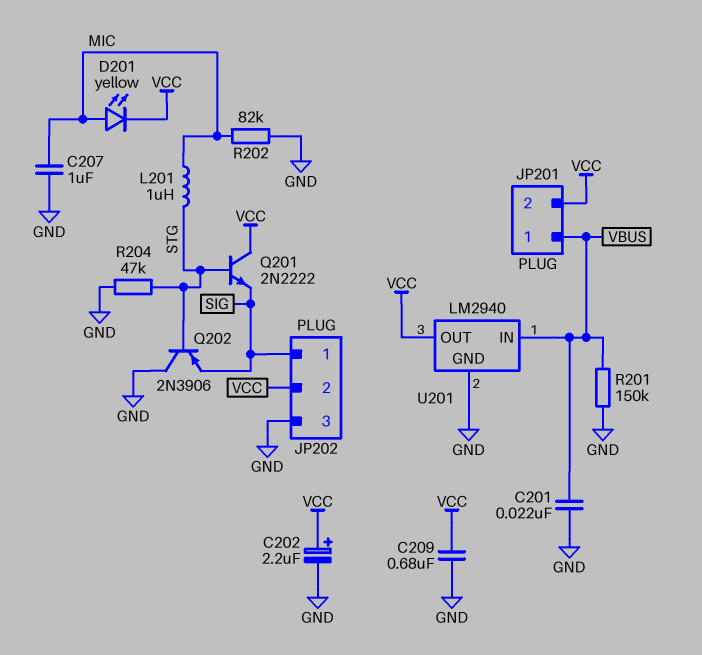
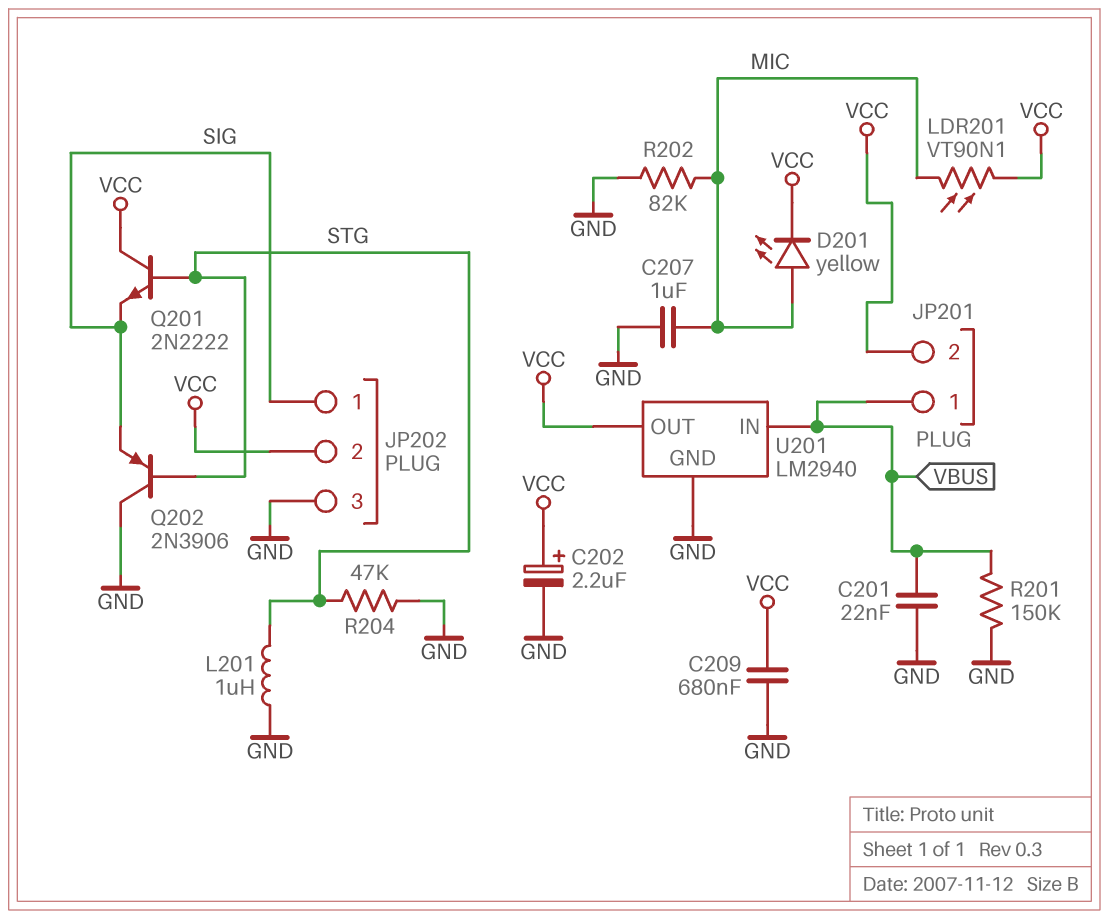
L201: 1uH (MIC, STG) -> 1uH (GND, STG)
LDR201: none -> VT90N1 (MIC, VCC)

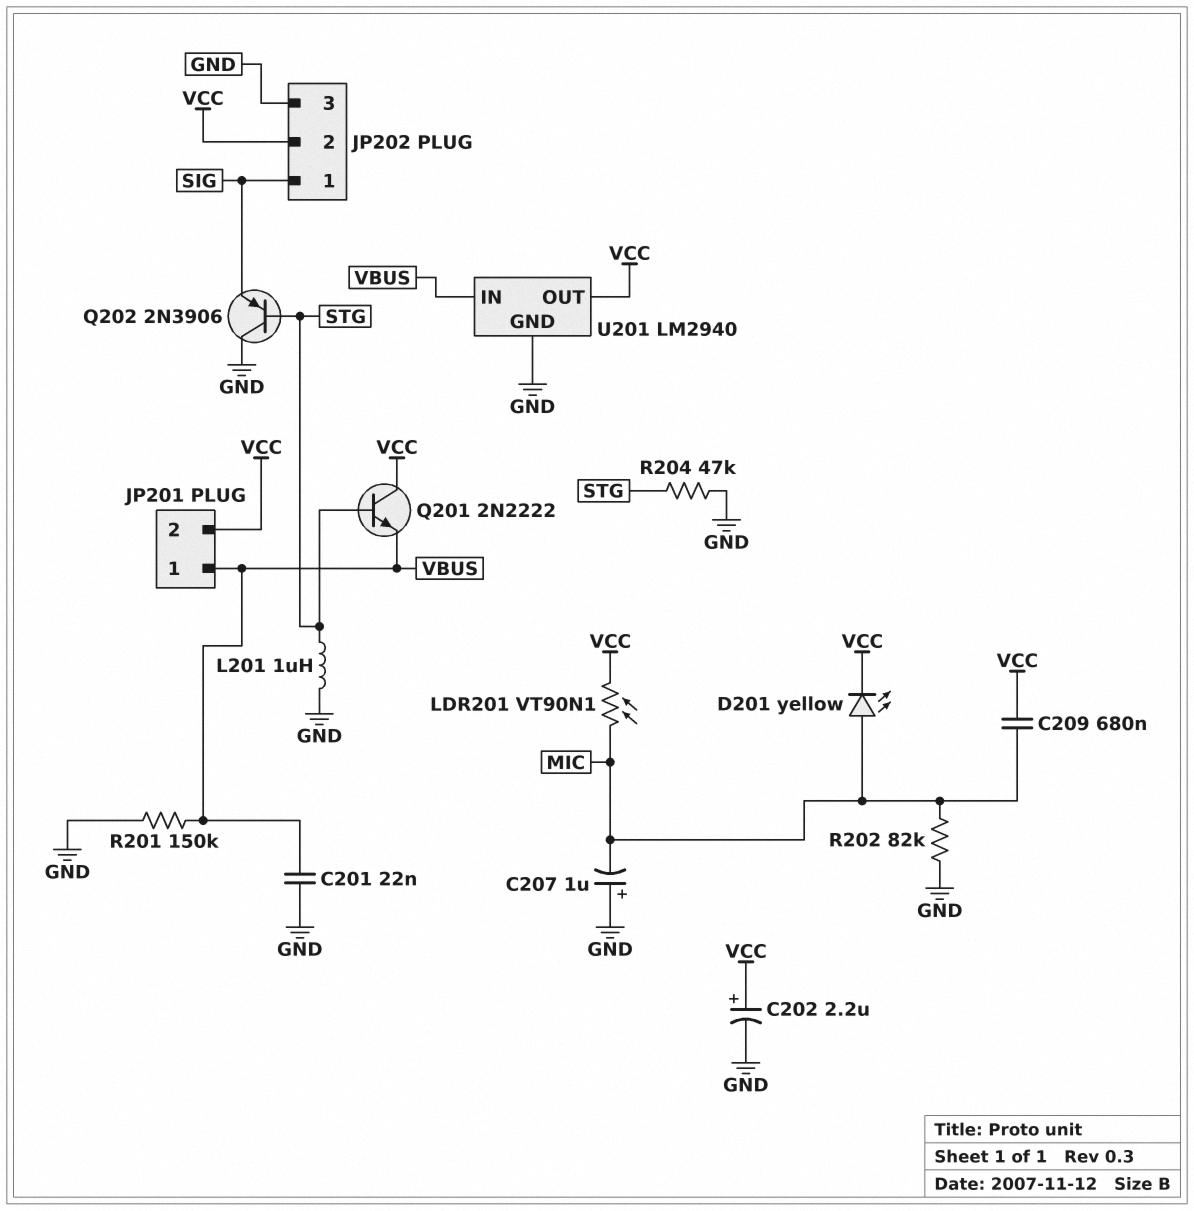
C207: 1uF (GND, MIC) -> 1uF (plus GND, minus MIC)
C209: 680nF (GND, VCC) -> 680nF (MIC, VCC)
Q201: NPN 2N2222 (B STG, C VCC, E SIG) -> NPN 2N2222 (B STG, C VCC, E VBUS)

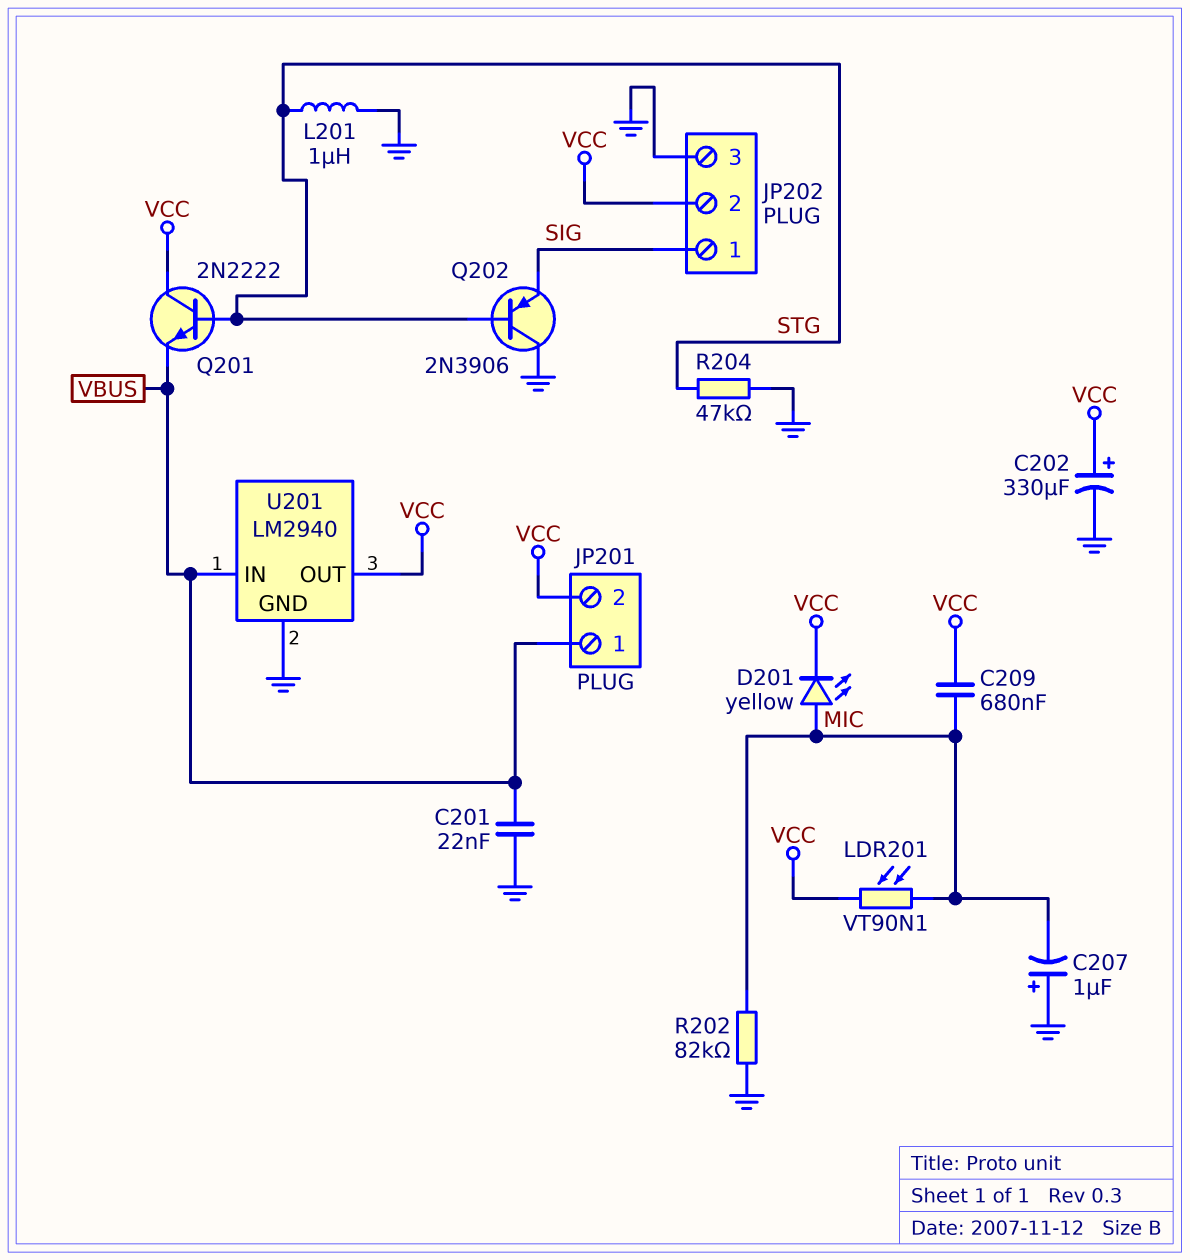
C202: 2.2uF (plus VCC, minus GND) -> 330uF (plus VCC, minus GND)
R201: 150k (GND, VBUS) -> none

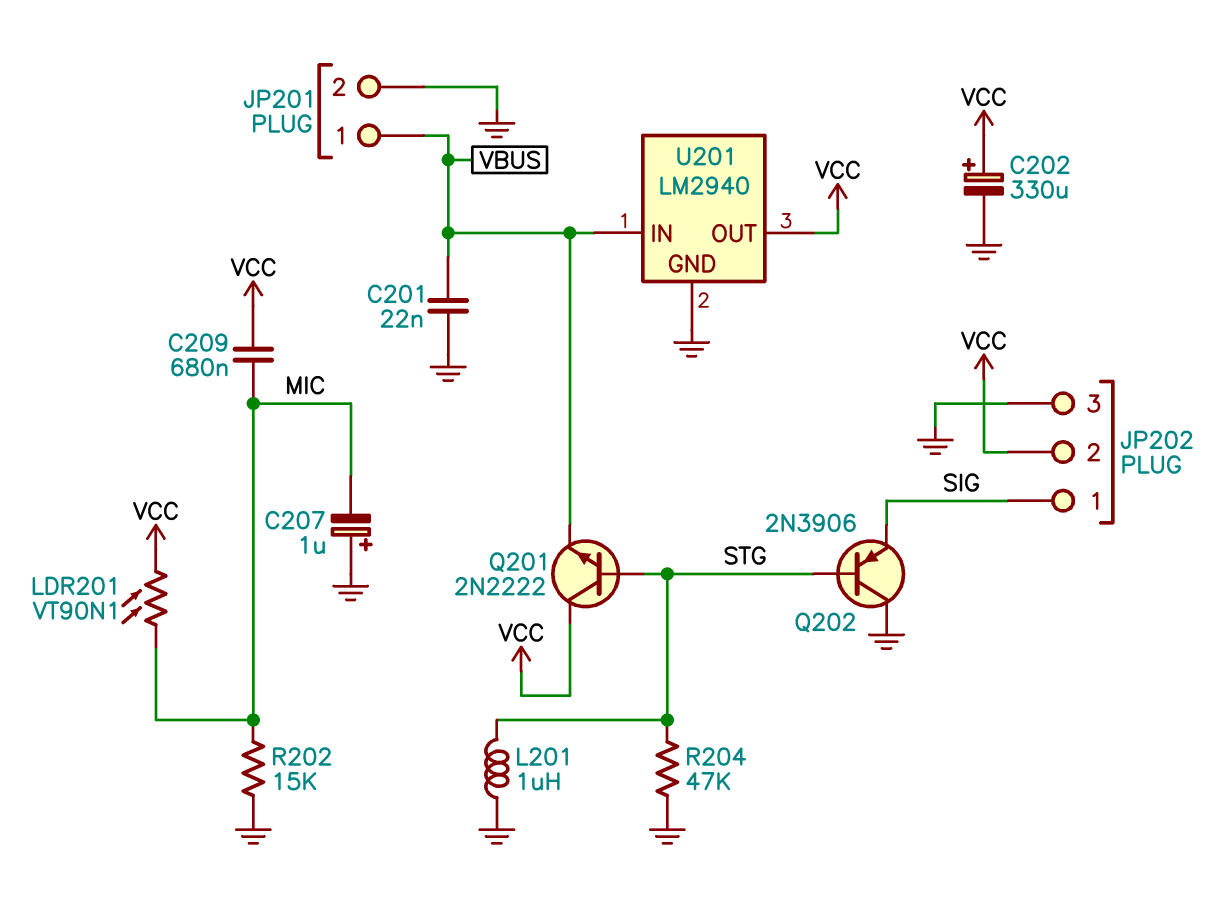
D201: LED yellow (A MIC, K VCC) -> none
JP201 pin 2: VCC -> GND
R202: 82k (GND, MIC) -> 15k (GND, MIC)

